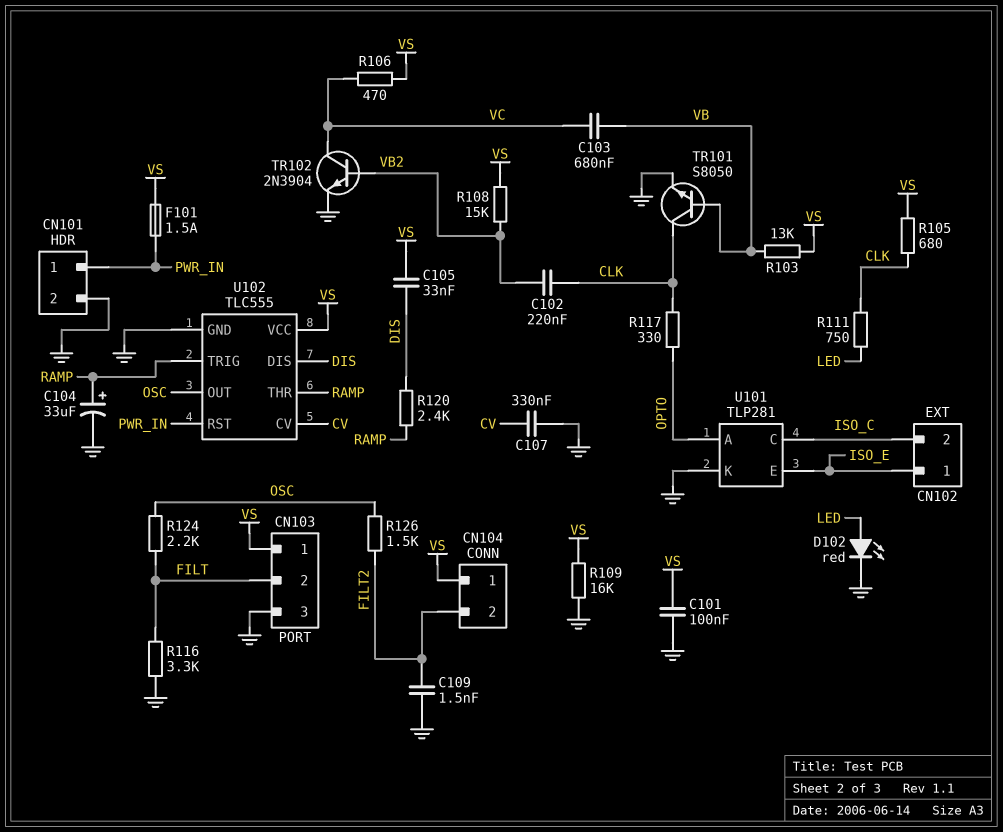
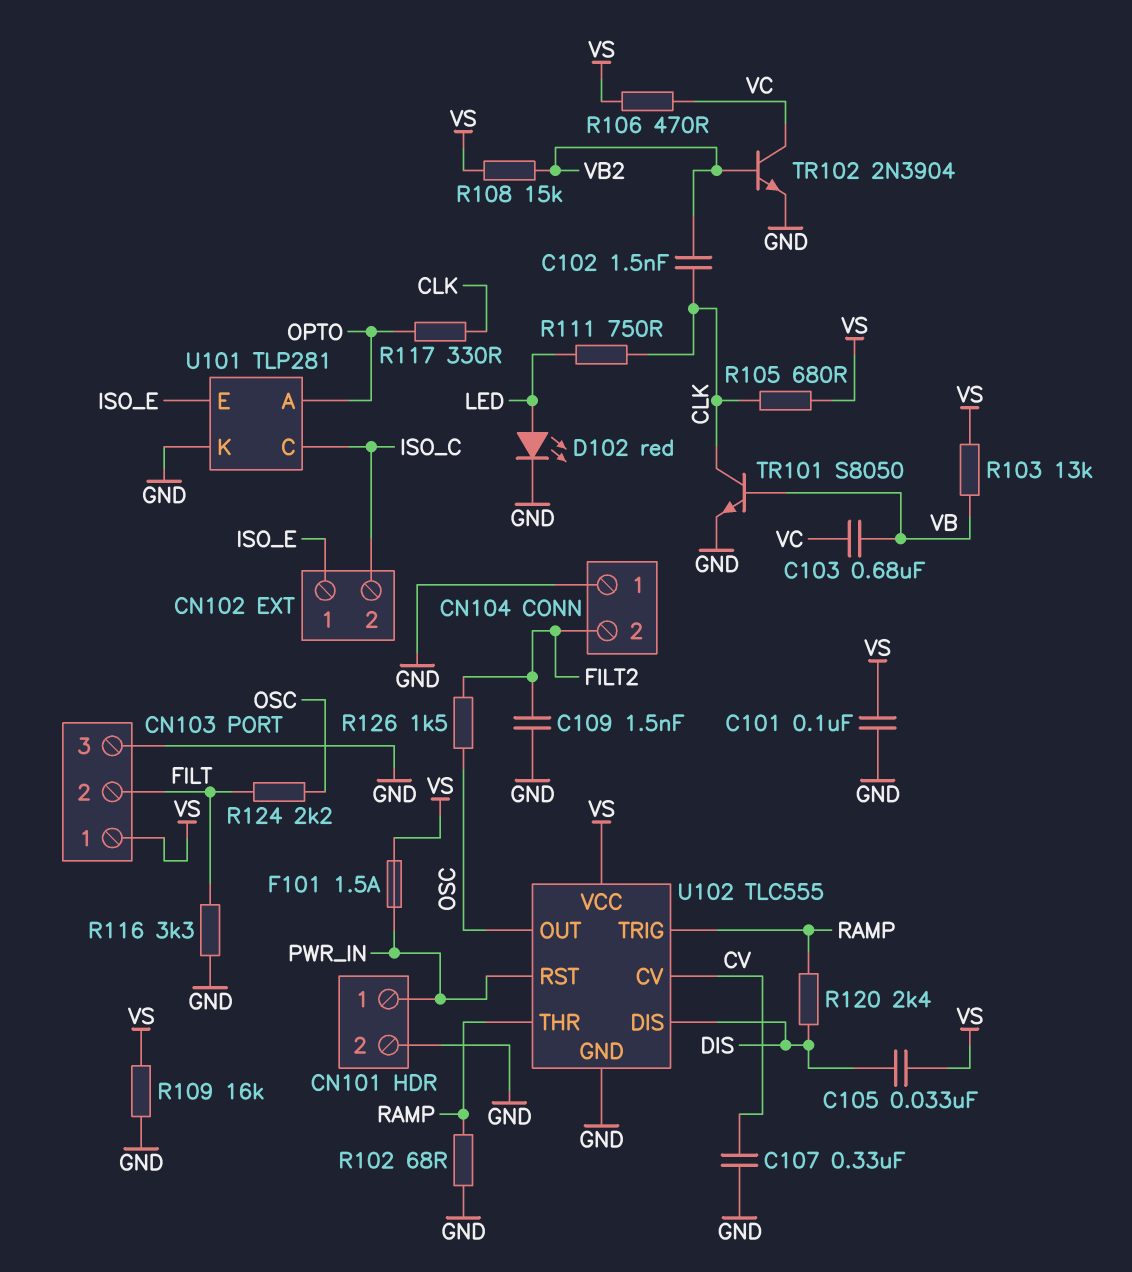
C102: 220nF (CLK, VB2) -> 1.5nF (CLK, VB2)
C104: 33uF (plus RAMP, minus GND) -> none
CN104 pin 1: VS -> GND
R102: none -> 68 (GND, RAMP)

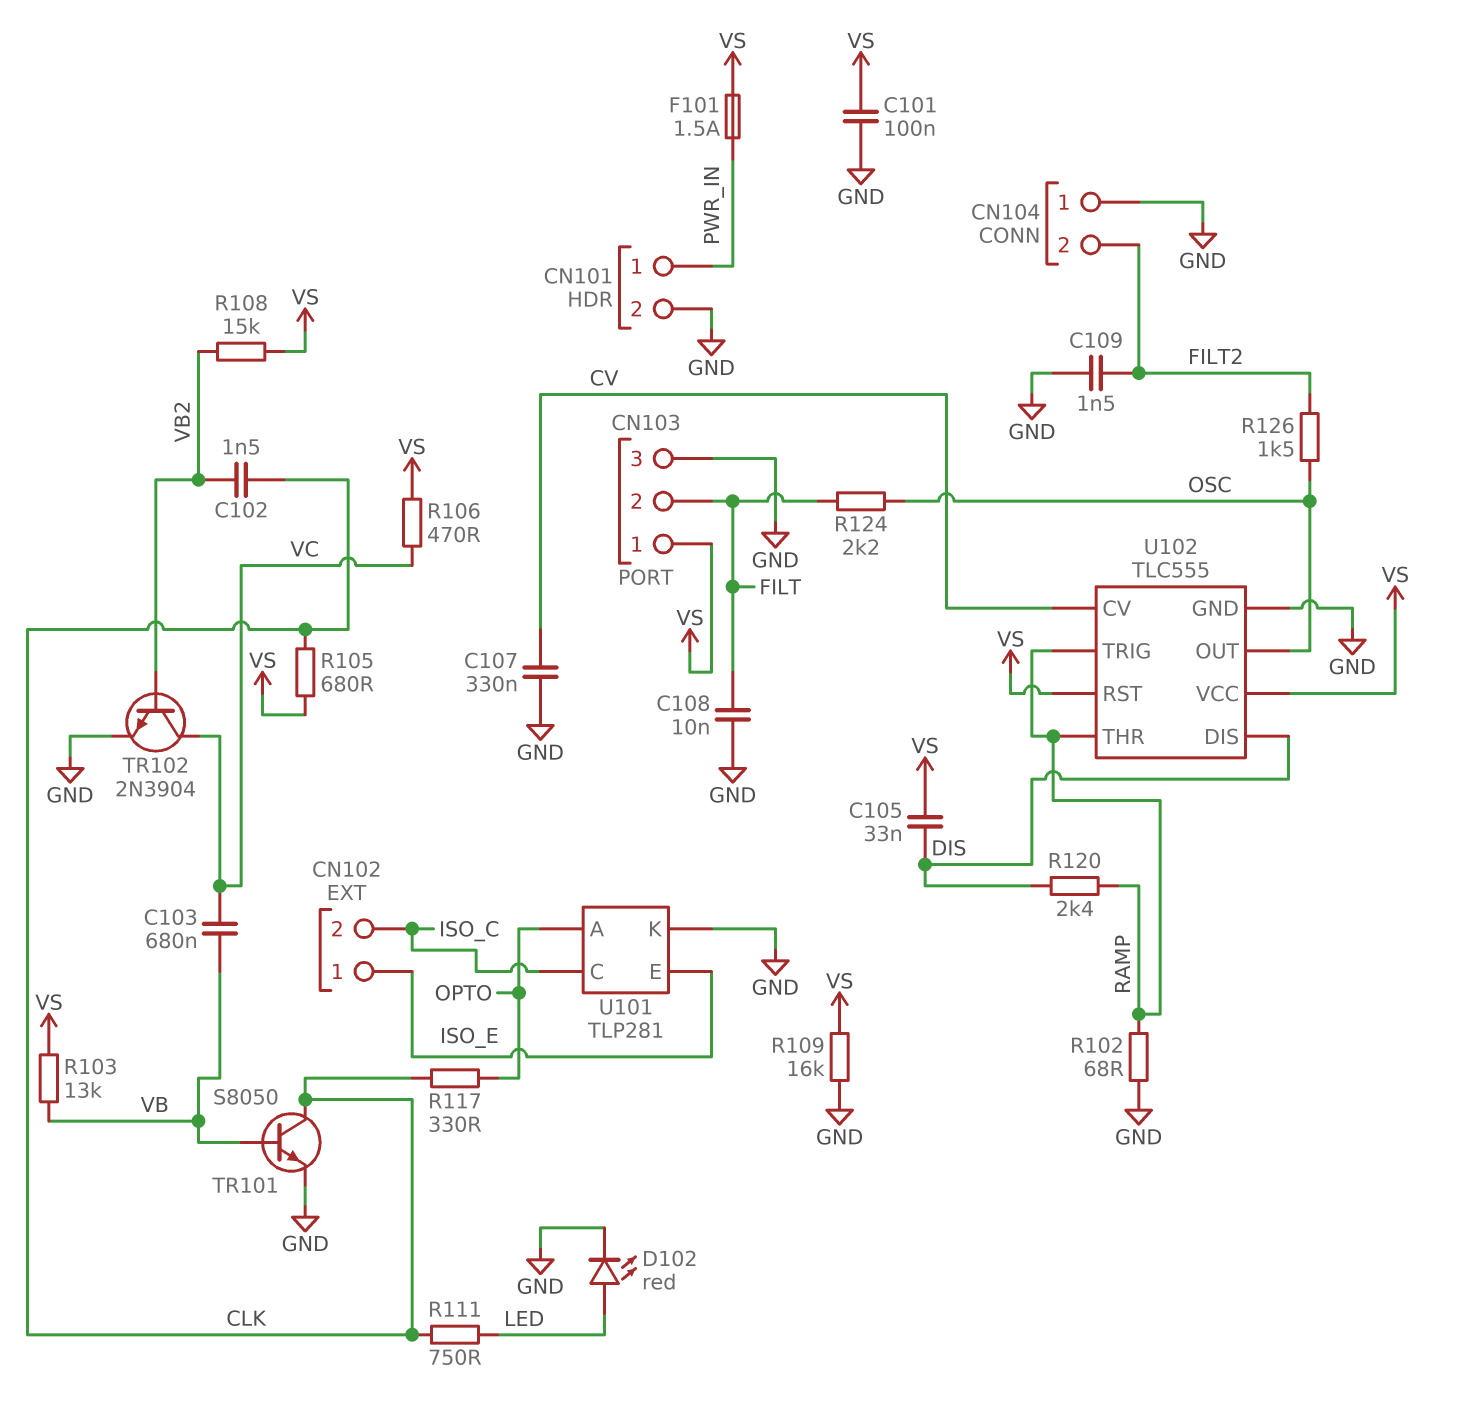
C108: none -> 10nF (FILT, GND)
R116: 3.3k (FILT, GND) -> none
U102 pin RST: PWR_IN -> VS

